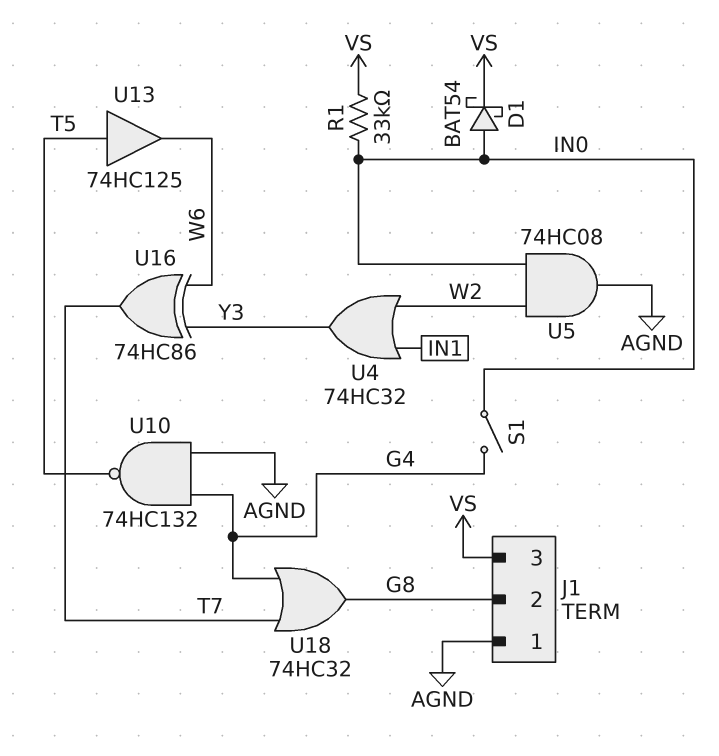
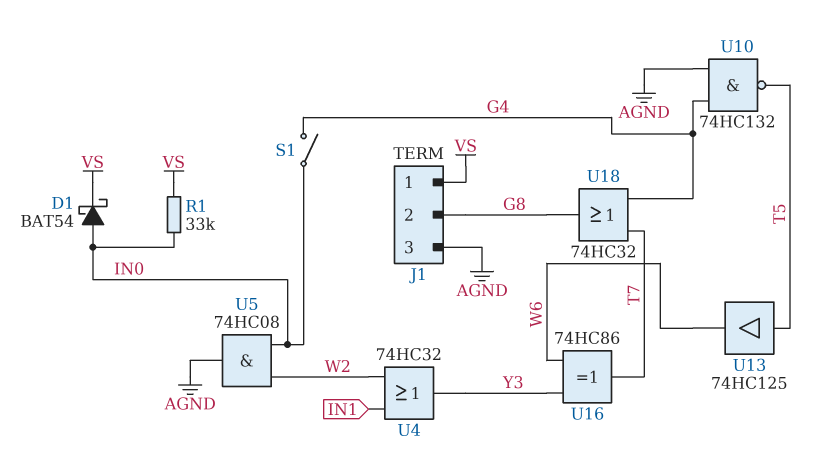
J1 pin 1: AGND -> VS
J1 pin 3: VS -> AGND

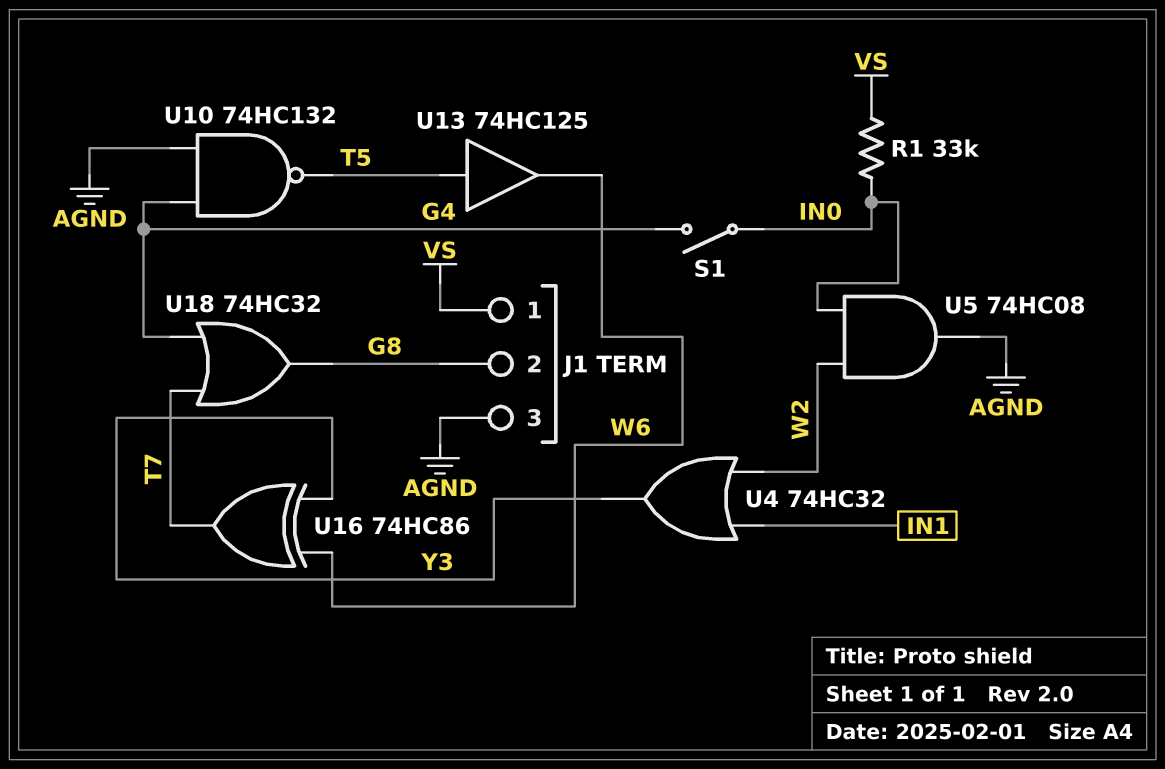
D1: schottky BAT54 (A IN0, K VS) -> none

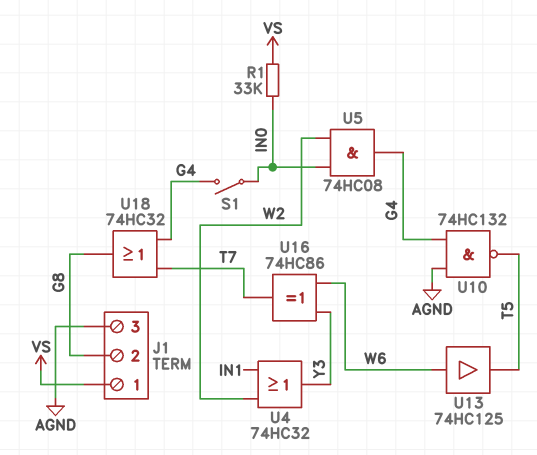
U5: AND 74HC08 (in IN0, in W2, out AGND) -> AND 74HC08 (in IN0, in W2, out G4)
U13: buffer 74HC125 (in T5, out W6) -> buffer 74HC125 (in W6, out T5)

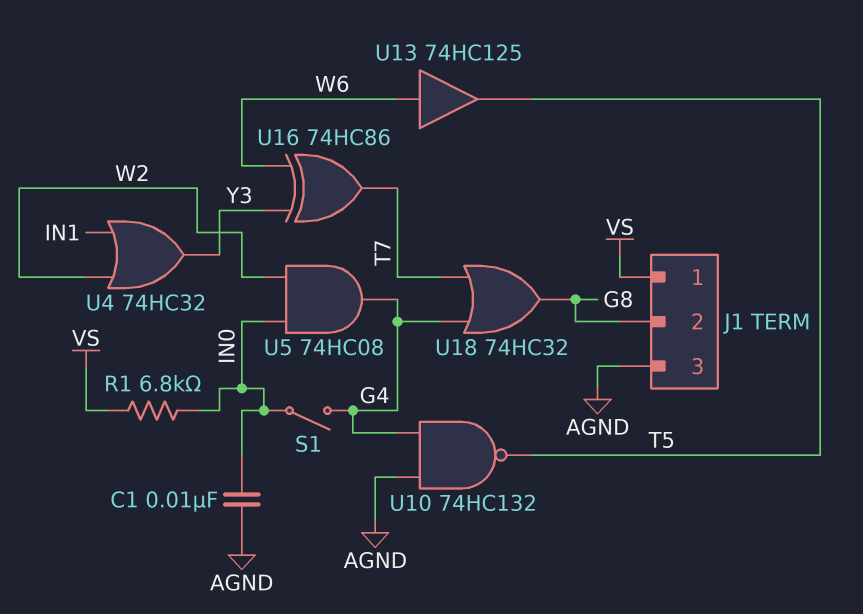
C1: none -> 10nF (AGND, IN0)
R1: 33k (IN0, VS) -> 6.8k (IN0, VS)

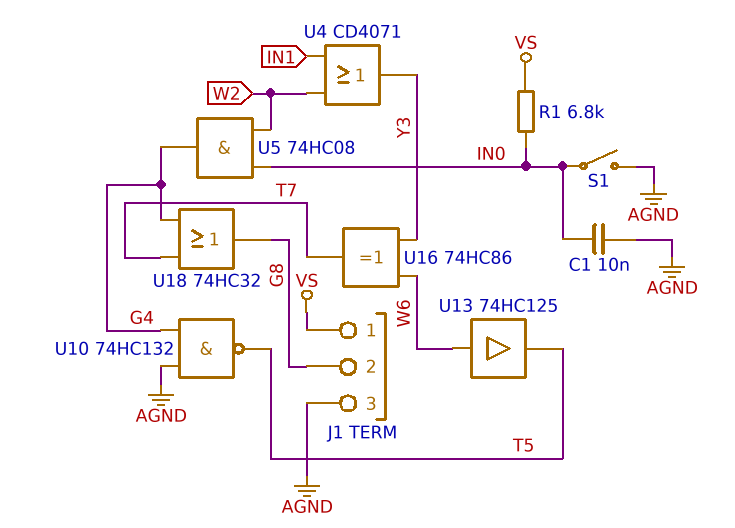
S1: switch (G4, IN0) -> switch (AGND, IN0)
U4: OR 74HC32 (in IN1, in W2, out Y3) -> OR CD4071 (in IN1, in W2, out Y3)

